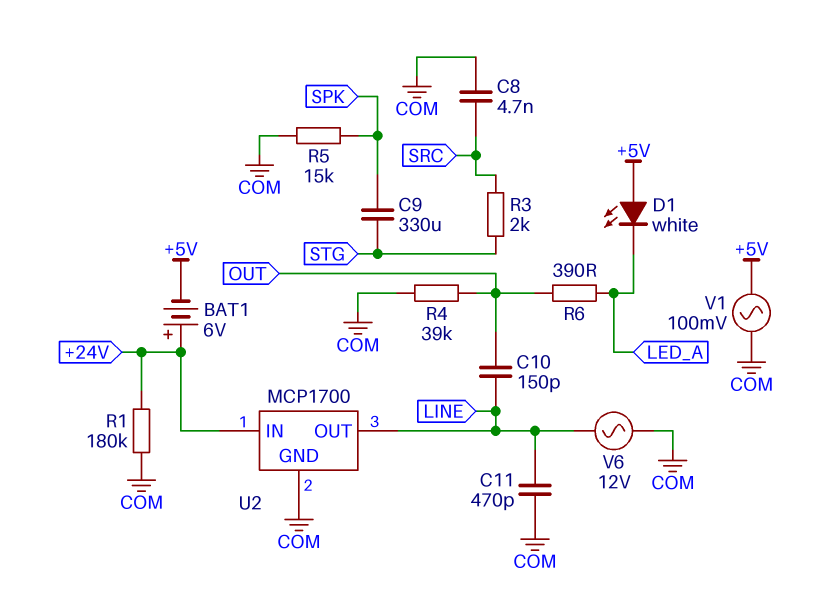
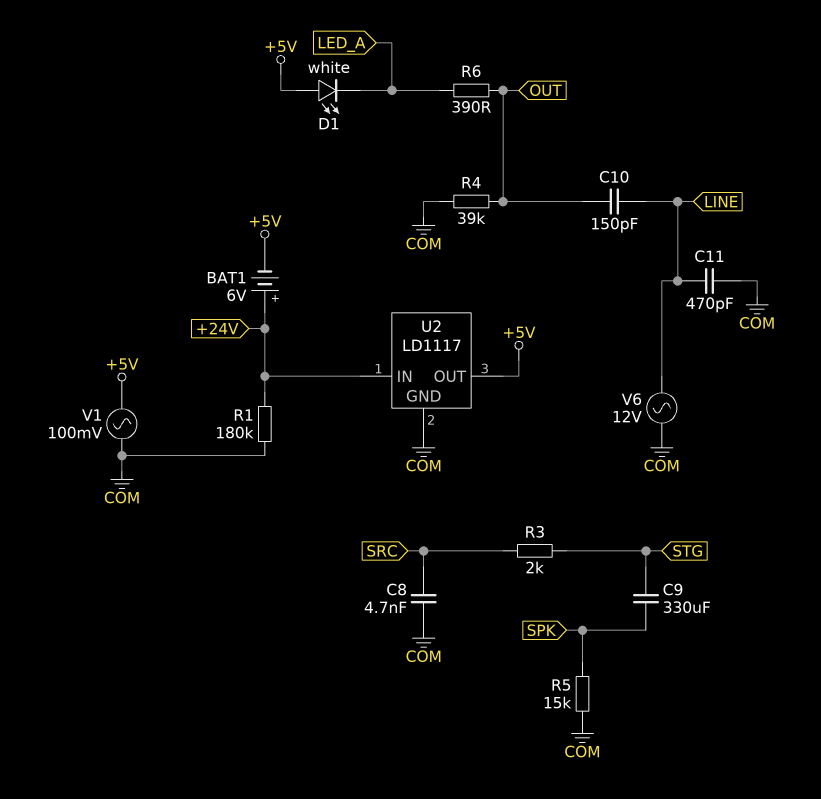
U2: MCP1700 -> LD1117
U2 pin OUT: LINE -> +5V

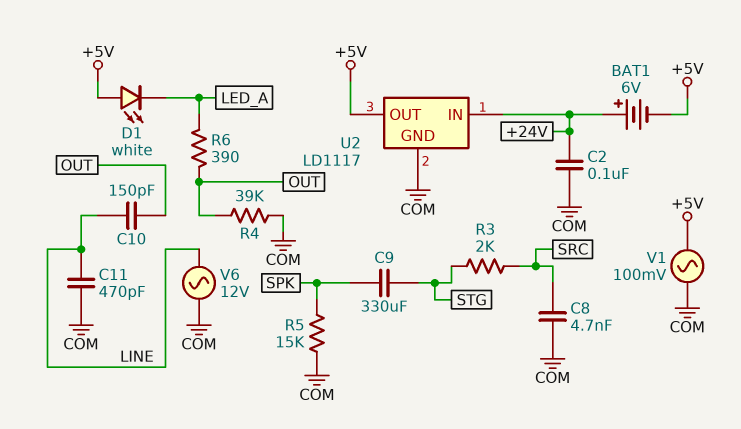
C2: none -> 100nF (+24V, COM)
R1: 180k (+24V, COM) -> none

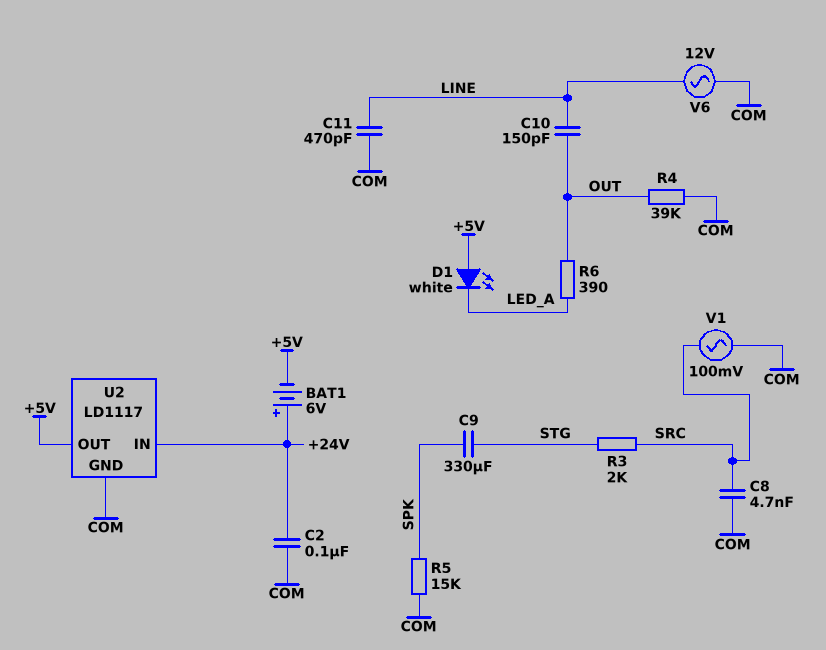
V1: AC 100mV (+5V, COM) -> AC 100mV (COM, SRC)

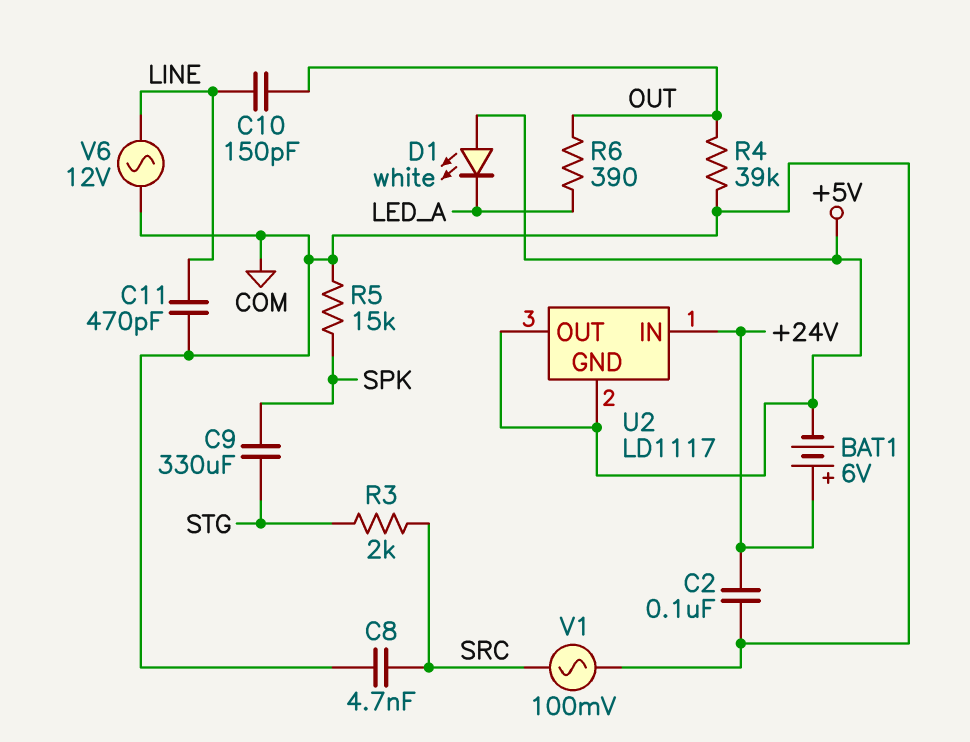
U2 pin GND: COM -> +5V

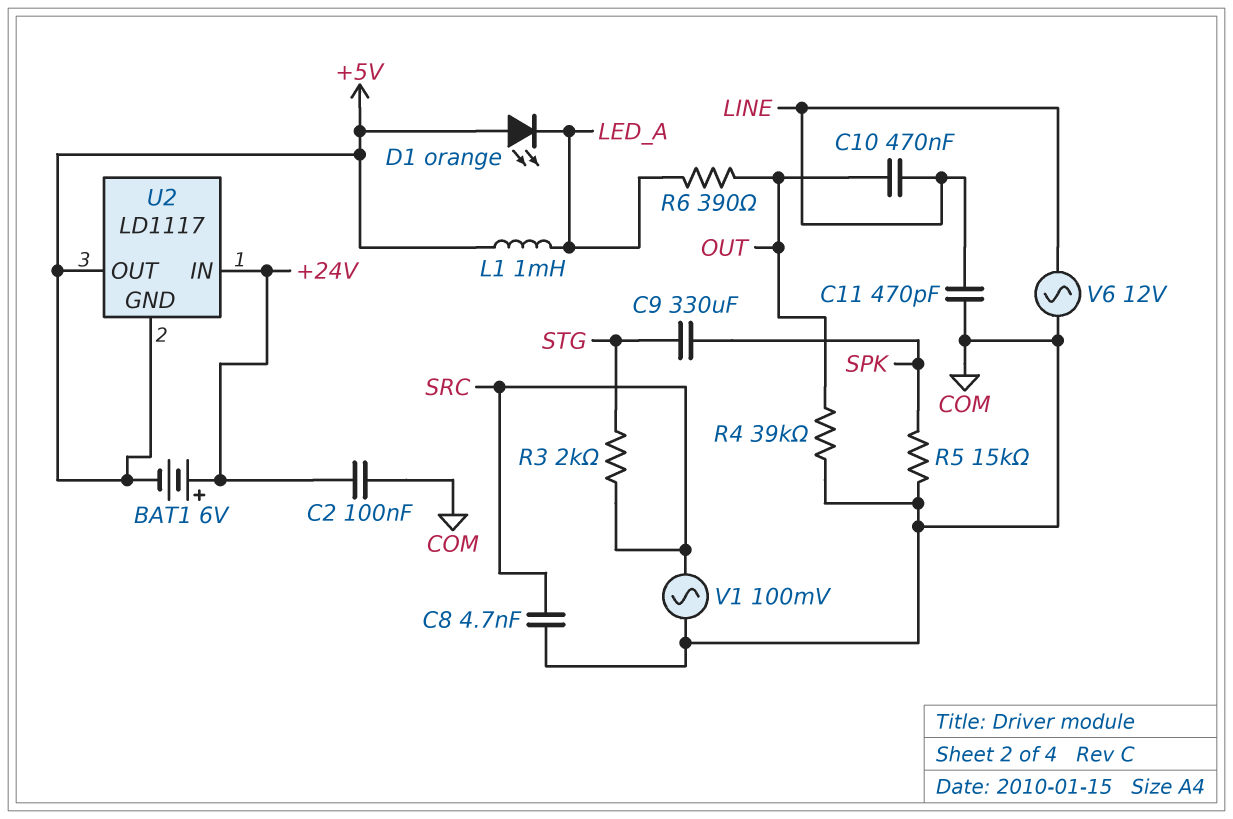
C10: 150pF (LINE, OUT) -> 470nF (LINE, OUT)
D1: LED white (A +5V, K LED_A) -> LED orange (A +5V, K LED_A)
L1: none -> 1mH (+5V, LED_A)

